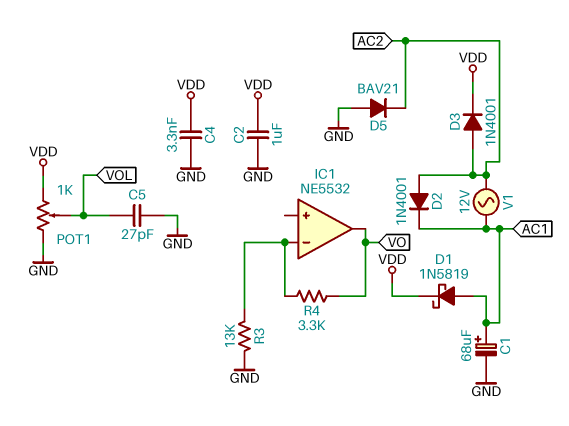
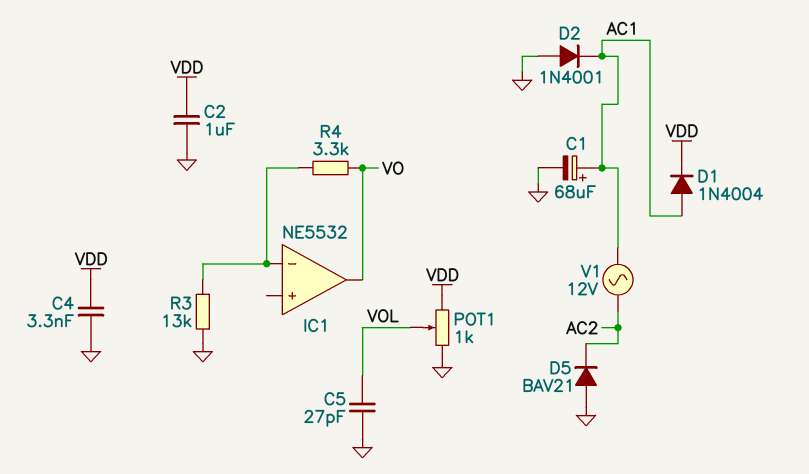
D1: schottky 1N5819 (A AC1, K VDD) -> diode 1N4004 (A AC1, K VDD)
D2: diode 1N4001 (A AC2, K AC1) -> diode 1N4001 (A GND, K AC1)
D3: diode 1N4001 (A AC2, K VDD) -> none

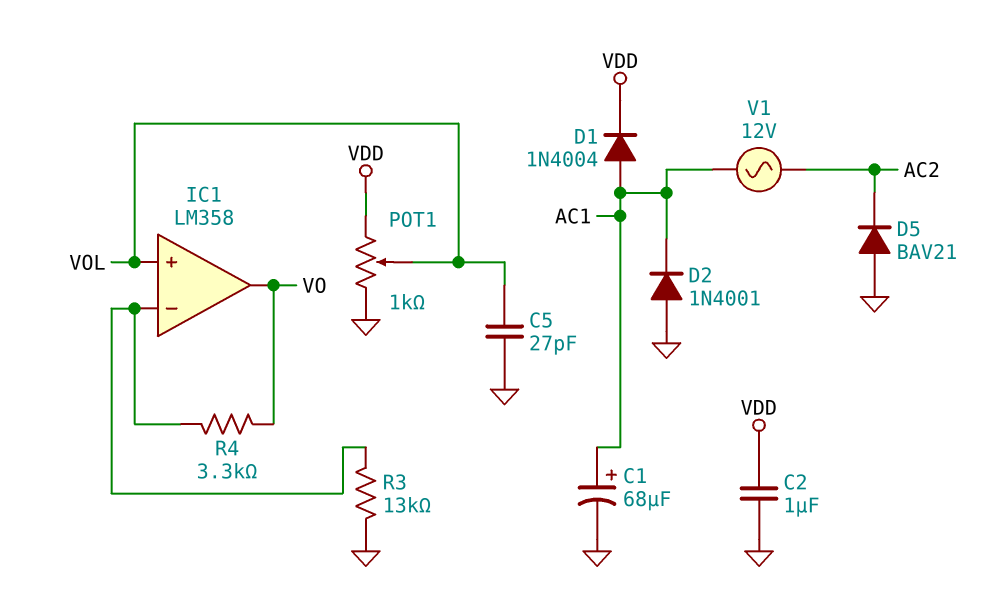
C4: 3.3nF (GND, VDD) -> none
IC1: NE5532 -> LM358
IC1 pin in+: none -> VOL

